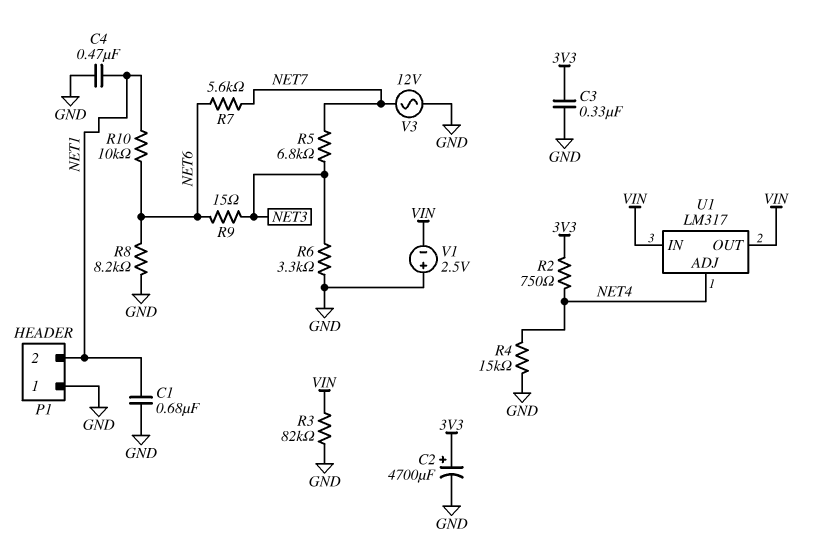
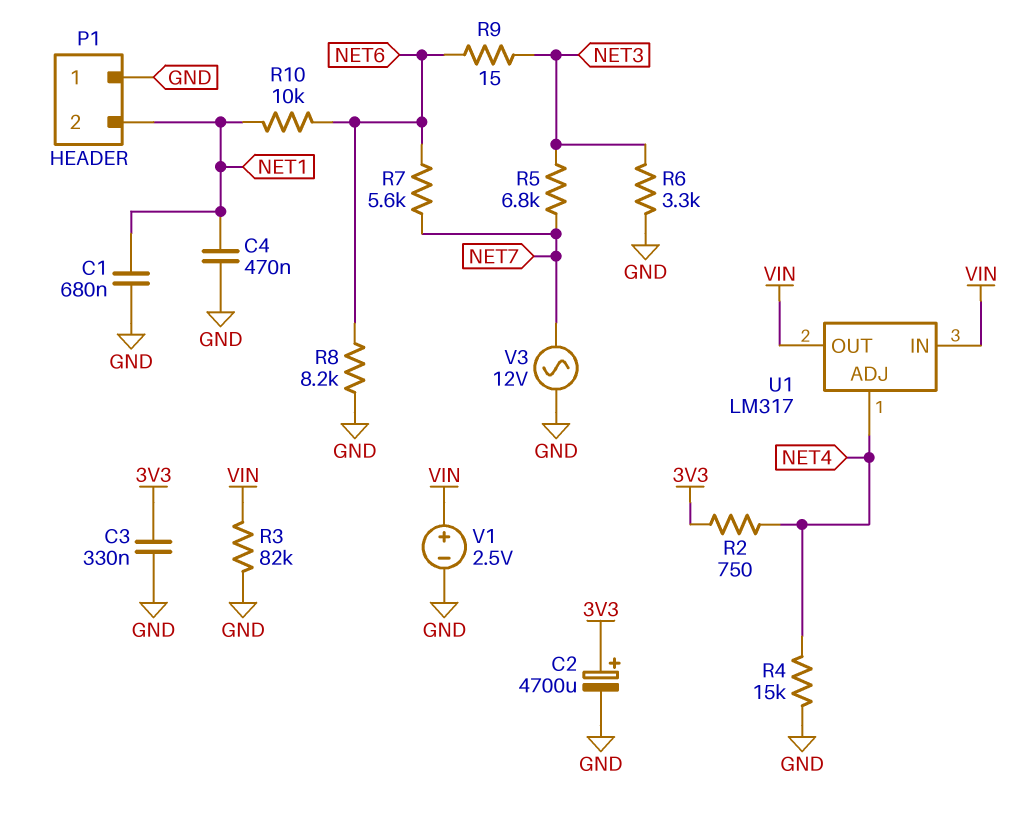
V1: 2.5V (plus GND, minus VIN) -> 2.5V (plus VIN, minus GND)

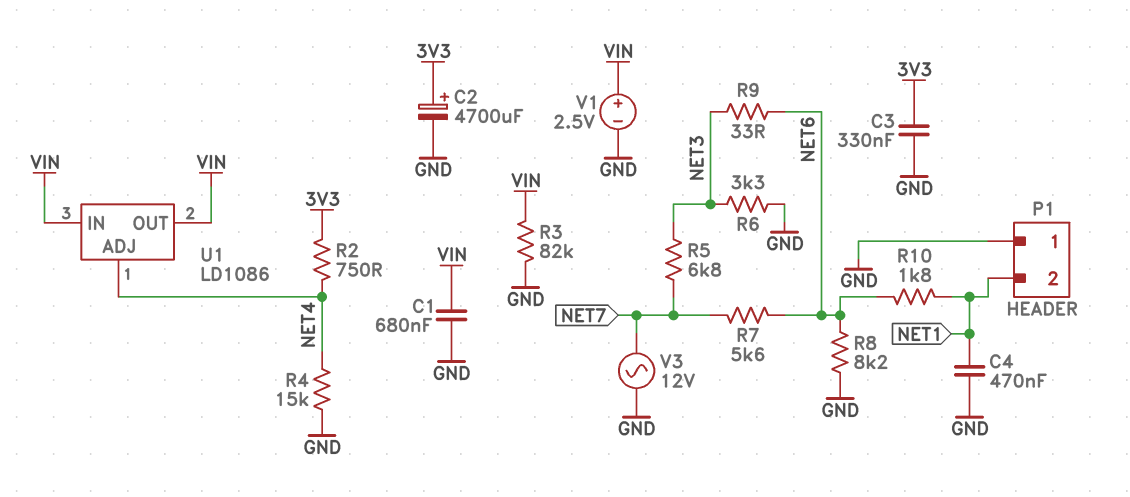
C1: 680nF (GND, NET1) -> 680nF (GND, VIN)
R9: 15 (NET3, NET6) -> 33 (NET3, NET6)
R10: 10k (NET1, NET6) -> 1.8k (NET1, NET6)
U1: LM317 -> LD1086

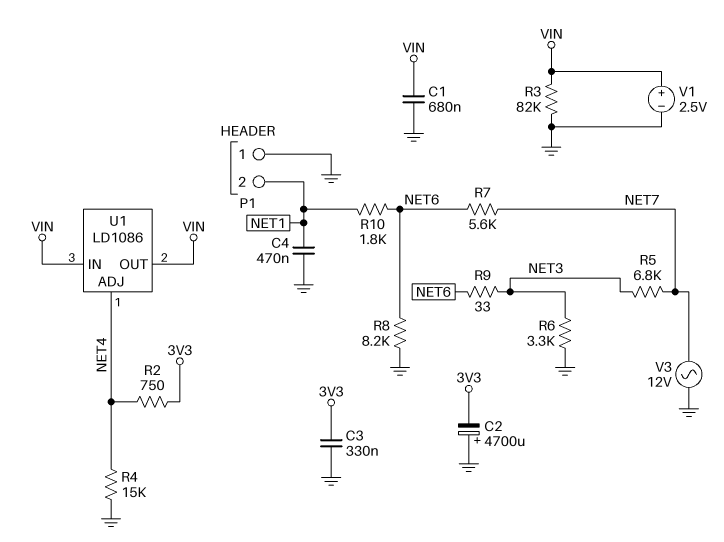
C2: 4700uF (plus 3V3, minus GND) -> 4700uF (plus GND, minus 3V3)

